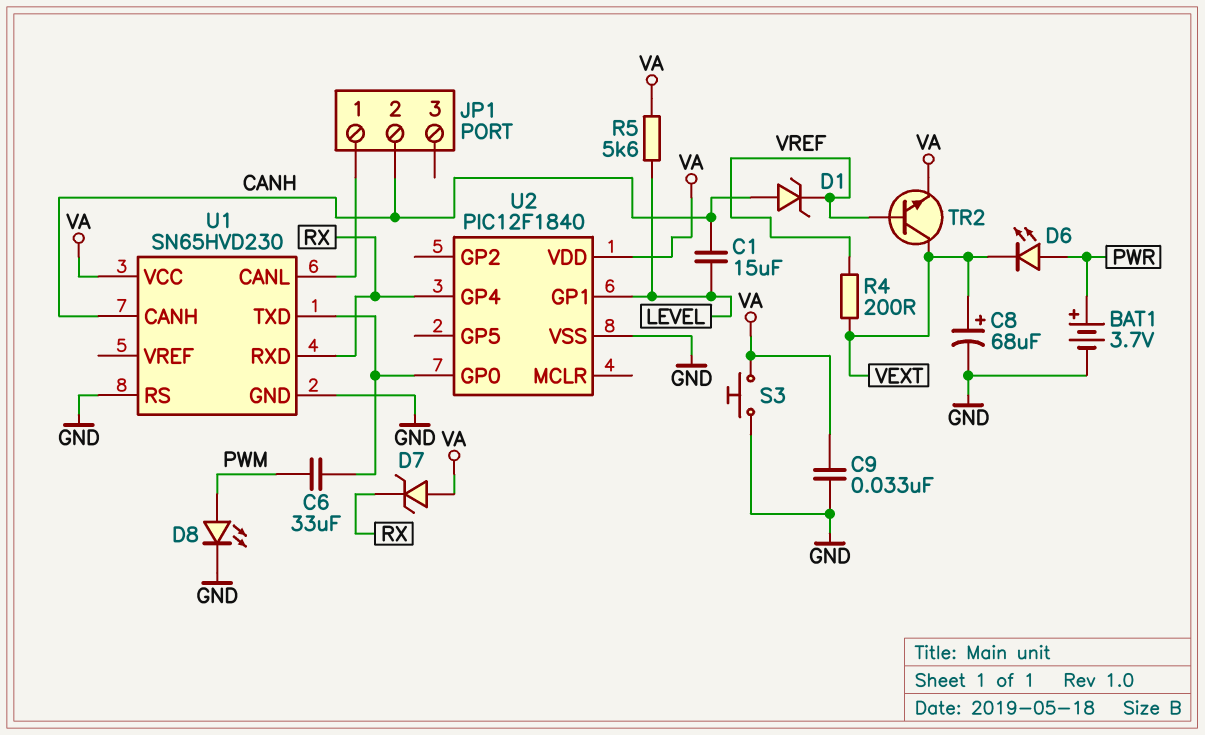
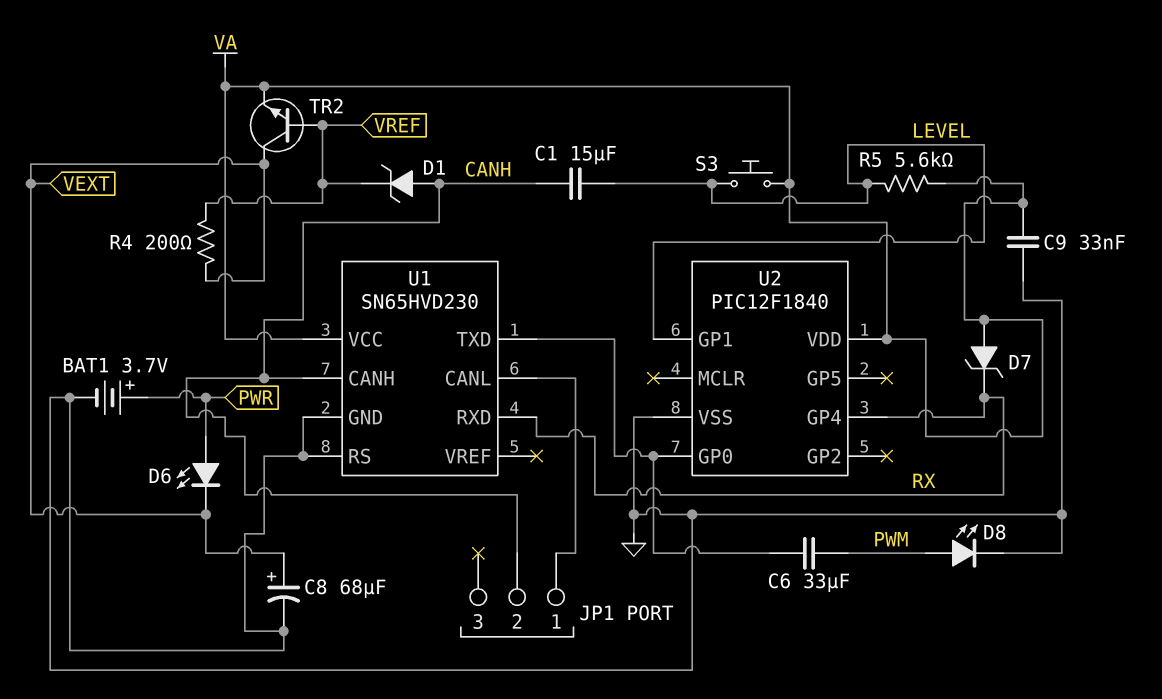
S3: button (GND, VA) -> button (LEVEL, VA)

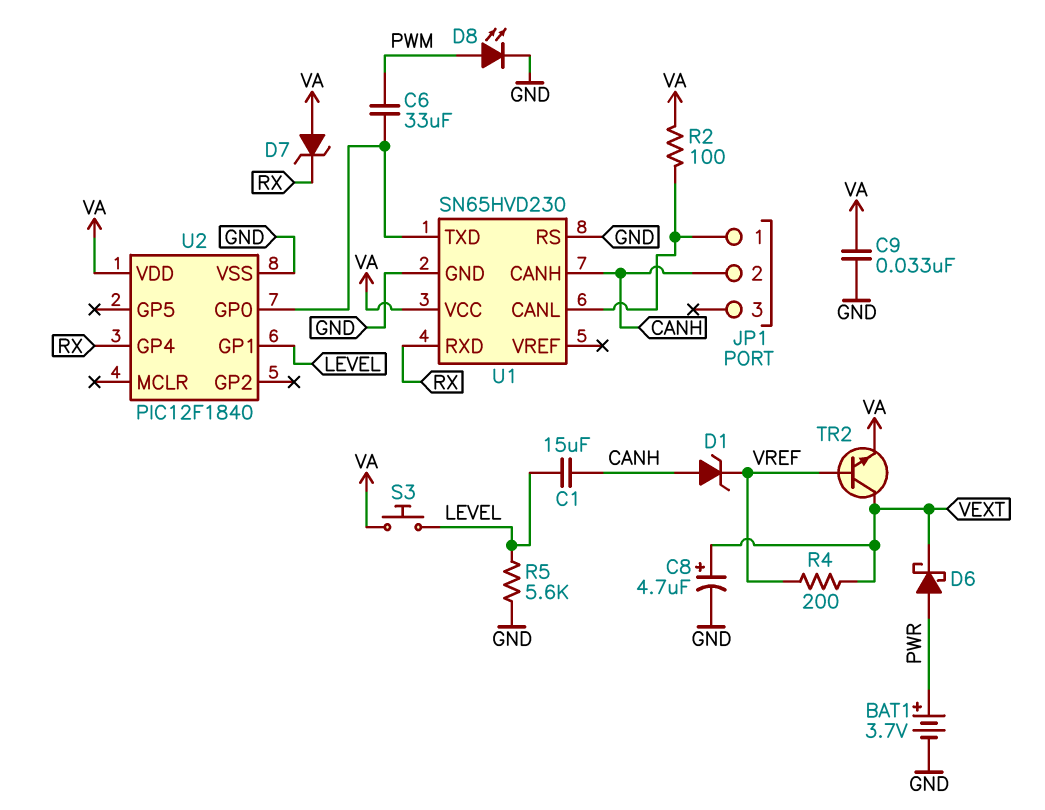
C8: 68uF (plus VEXT, minus GND) -> 4.7uF (plus VEXT, minus GND)
D6: LED (A PWR, K VEXT) -> schottky (A PWR, K VEXT)
R2: none -> 100 (JP1/1, VA)
R5: 5.6k (LEVEL, VA) -> 5.6k (GND, LEVEL)

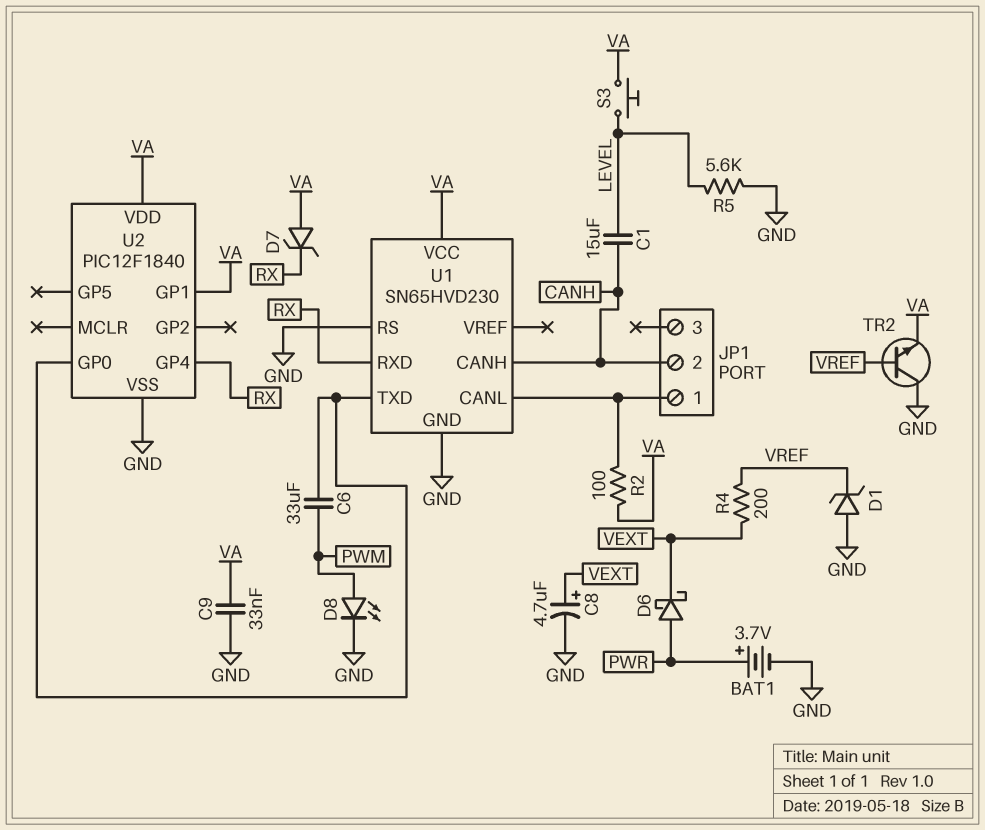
D1: zener (A CANH, K VREF) -> zener (A GND, K VREF)
TR2: NPN (B VREF, C VEXT, E VA) -> NPN (B VREF, C GND, E VA)
U2 pin GP1: LEVEL -> VA

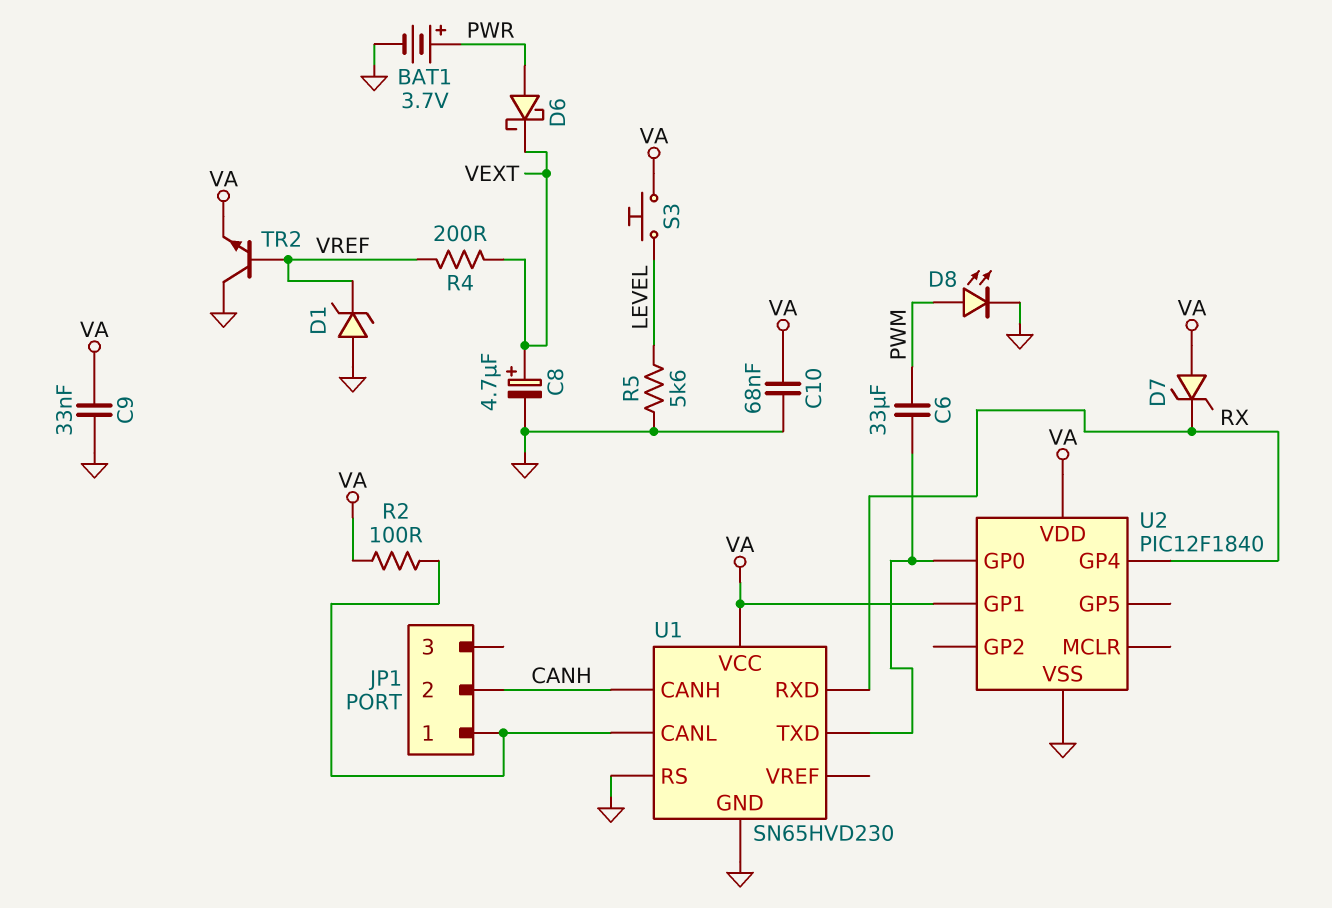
C1: 15uF (CANH, LEVEL) -> none
C10: none -> 68nF (GND, VA)

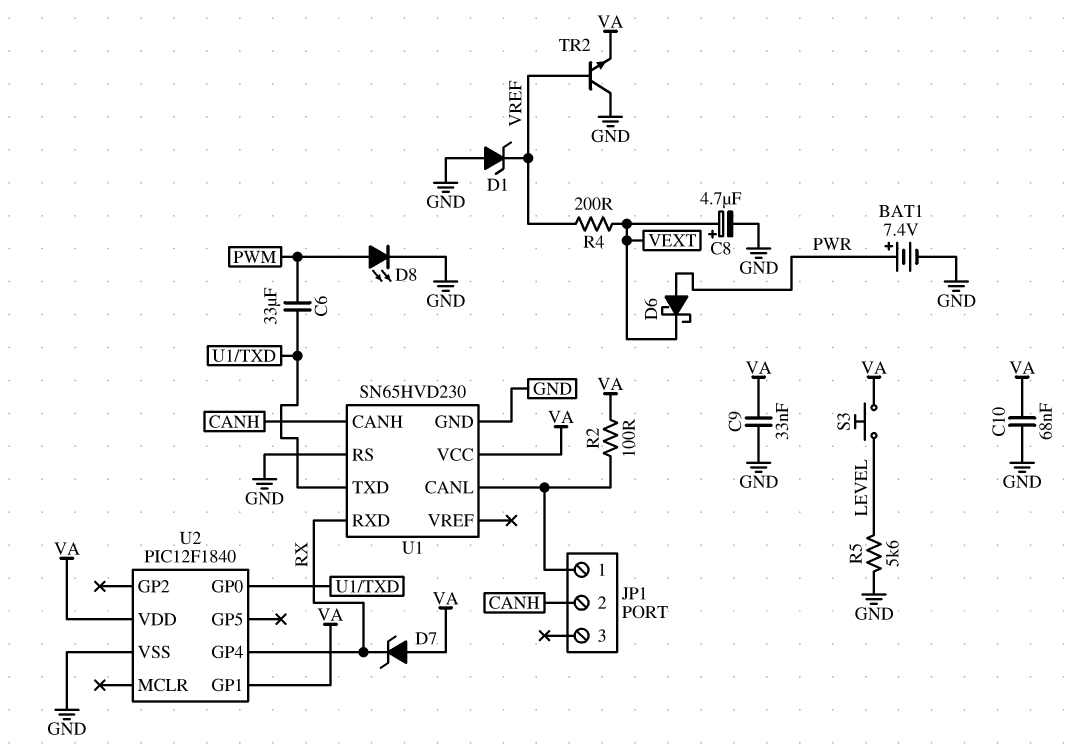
BAT1: 3.7V (plus PWR, minus GND) -> 7.4V (plus PWR, minus GND)

